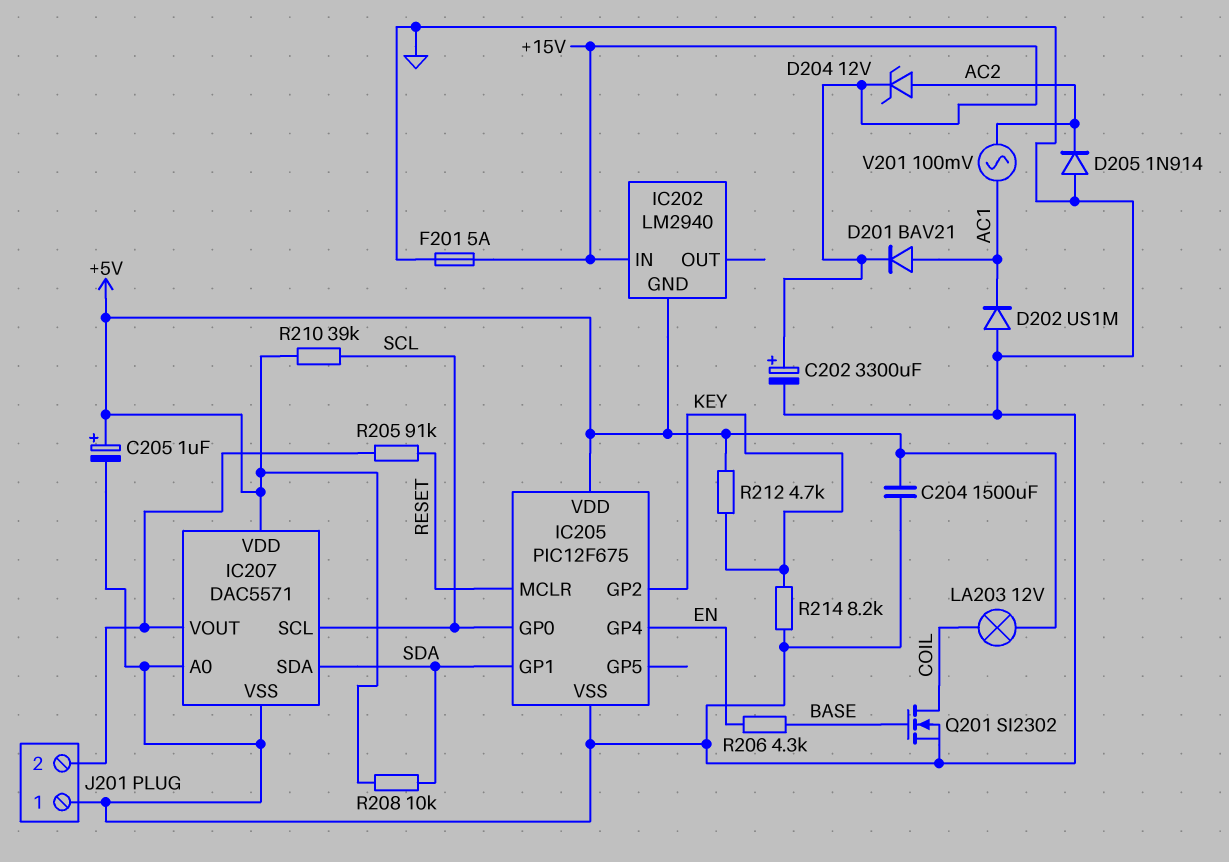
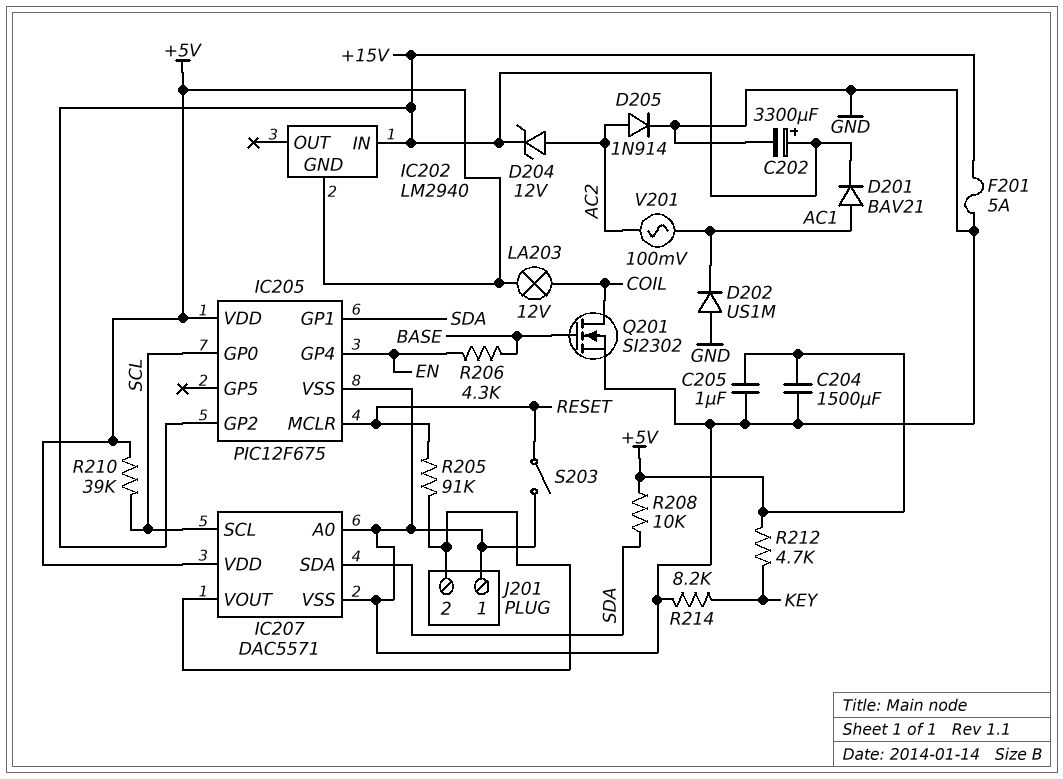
C205: 1uF (plus +5V, minus GND) -> 1uF (+5V, GND)
D205: diode 1N914 (A GND, K AC2) -> diode 1N914 (A AC2, K GND)
IC205 pin GP2: KEY -> +15V
S203: none -> switch (GND, RESET)

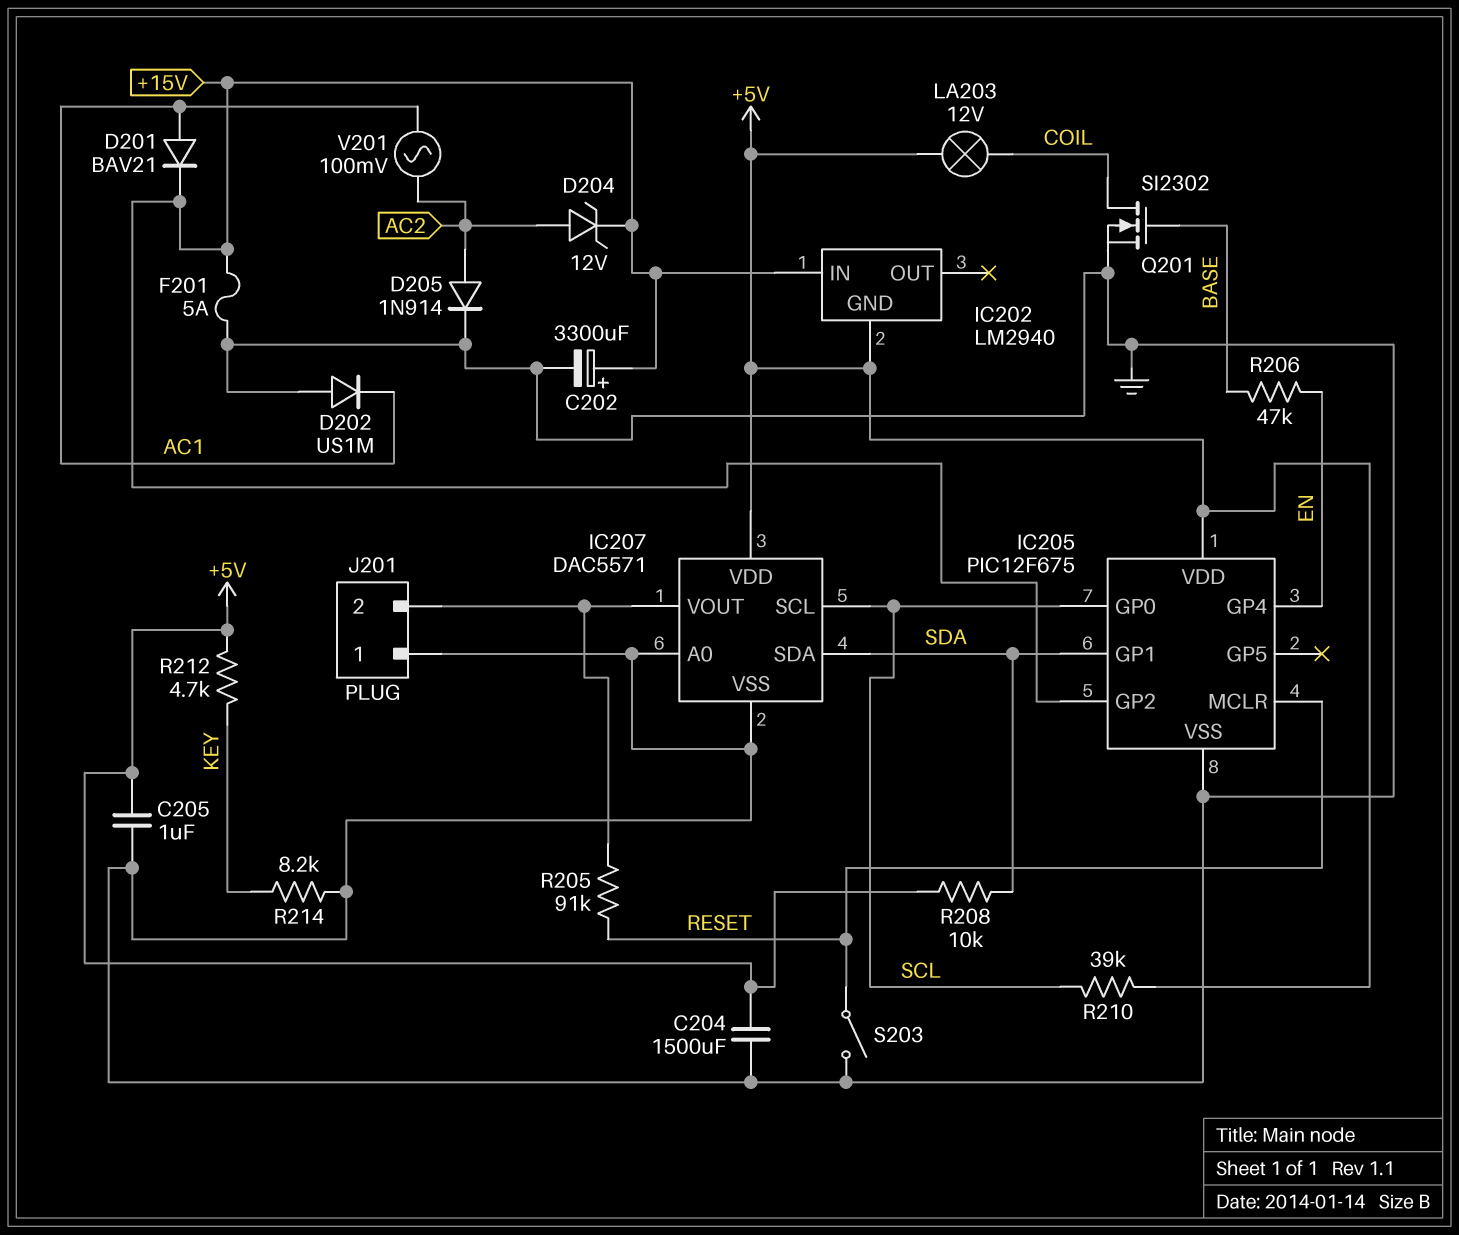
R206: 4.3k (BASE, EN) -> 47k (BASE, EN)

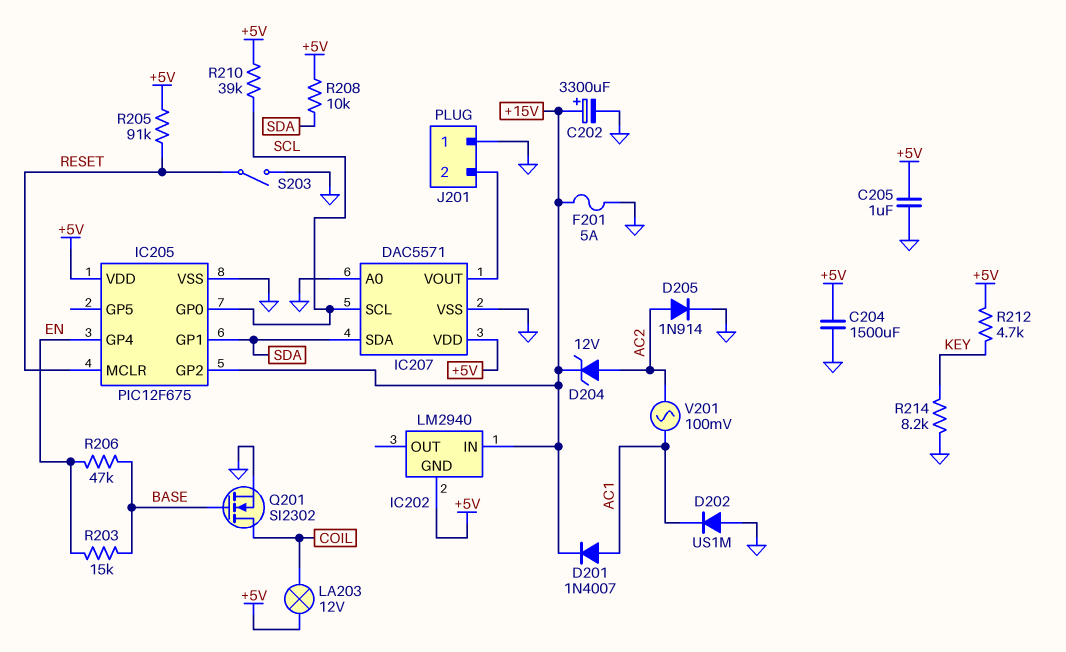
D201: diode BAV21 (A AC1, K +15V) -> diode 1N4007 (A AC1, K +15V)
R203: none -> 15k (BASE, EN)
R205: 91k (IC207/VOUT, RESET) -> 91k (+5V, RESET)

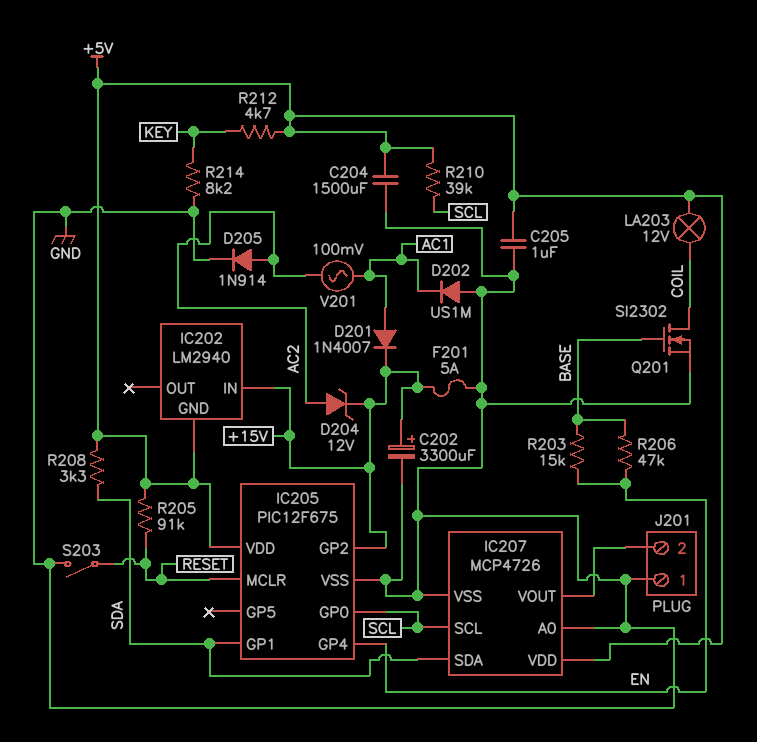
IC207: DAC5571 -> MCP4726
R208: 10k (+5V, SDA) -> 3.3k (+5V, SDA)

